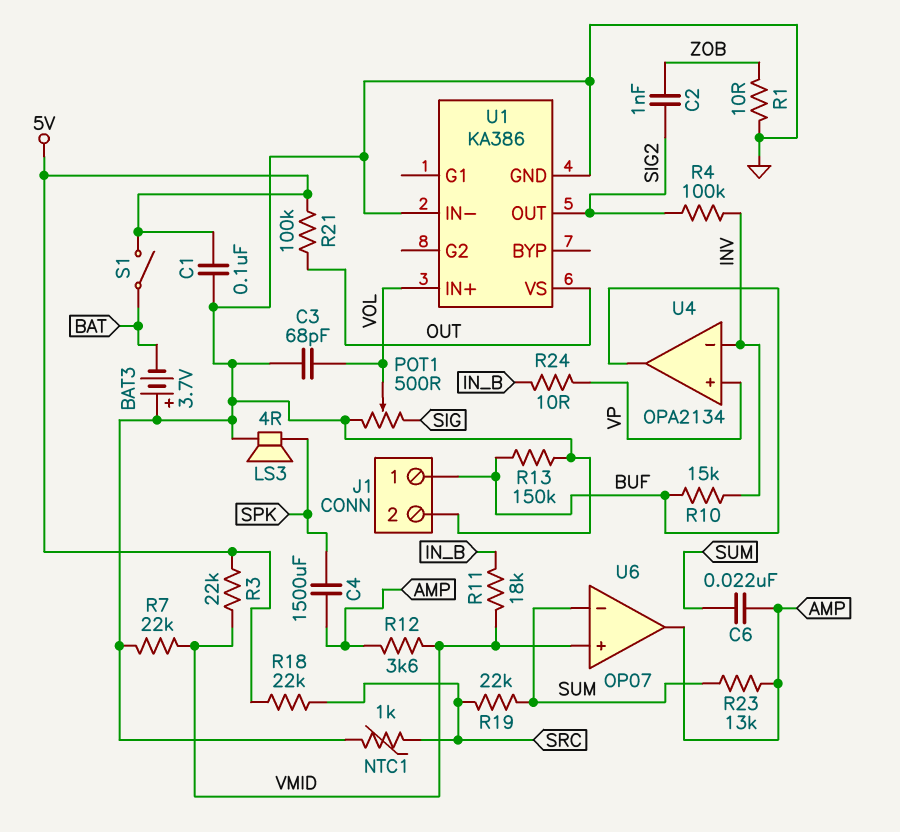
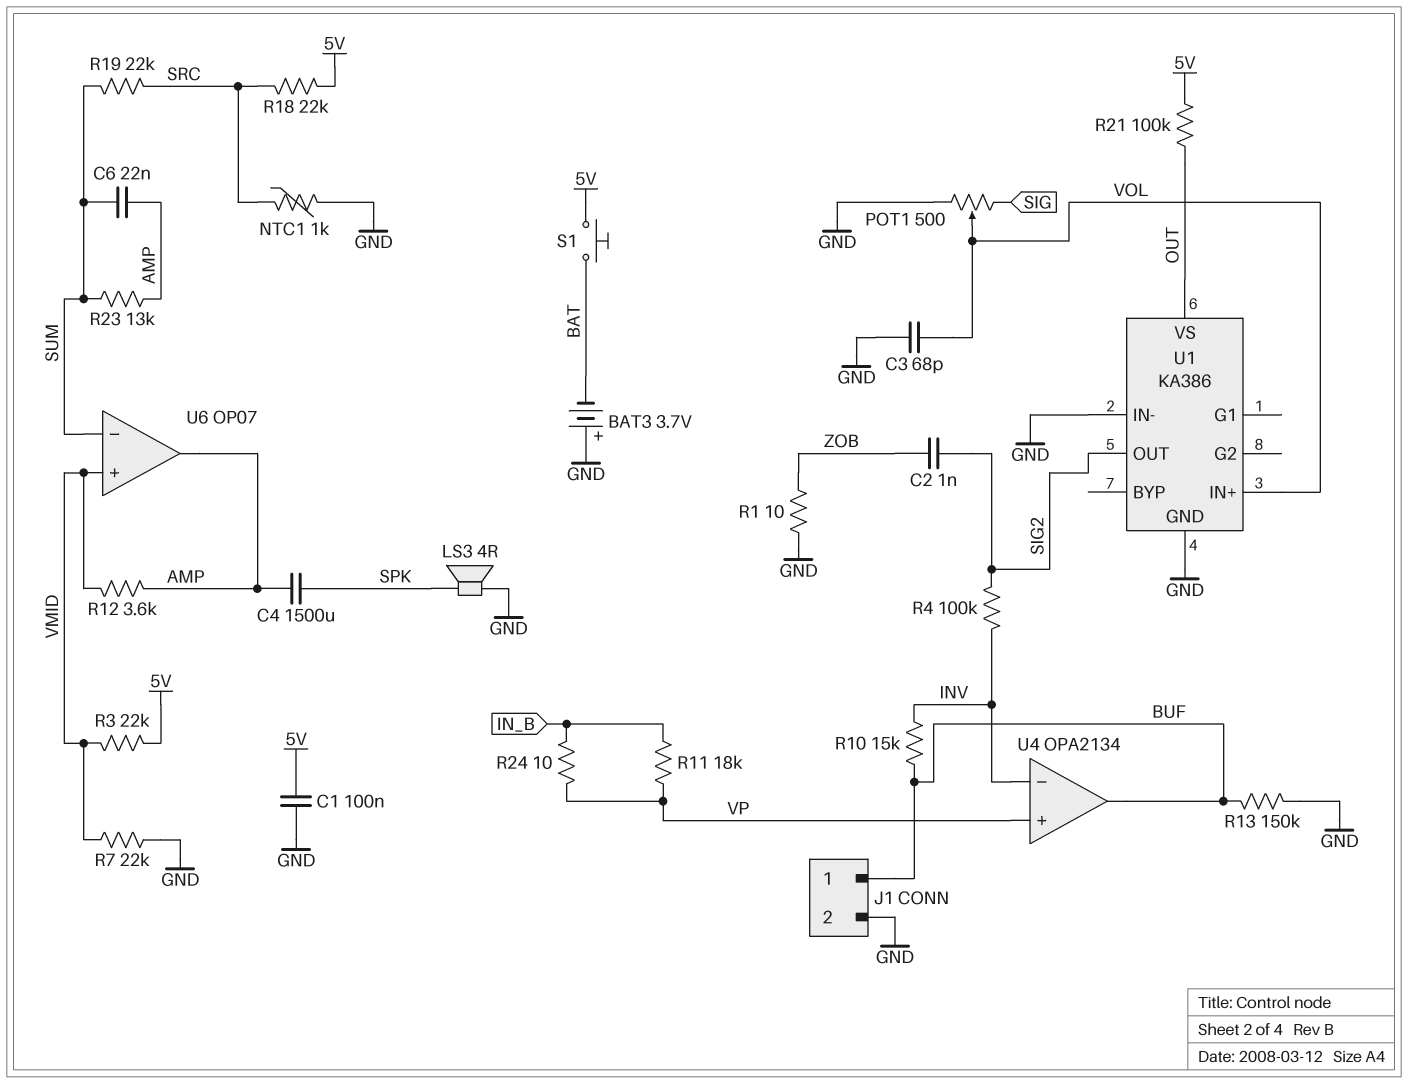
R11: 18k (IN_B, VMID) -> 18k (IN_B, VP)
S1: switch (5V, BAT) -> button (5V, BAT)

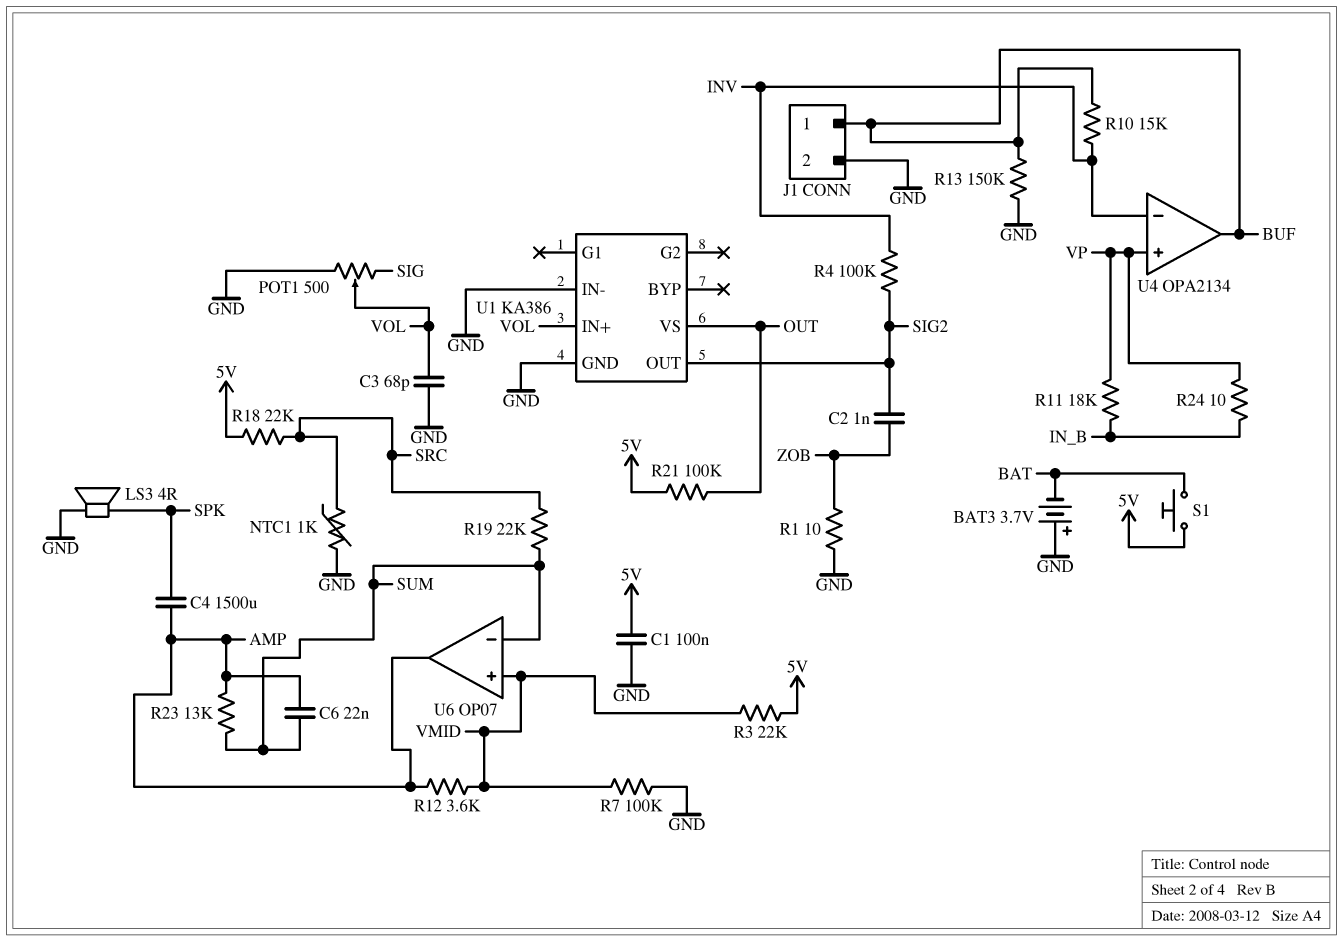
R7: 22k (GND, VMID) -> 100k (GND, VMID)

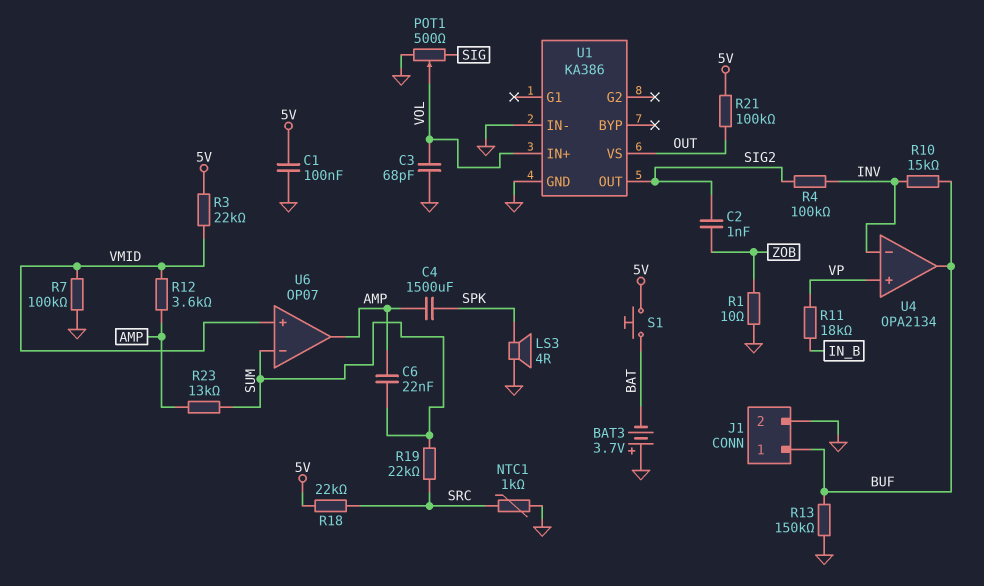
R24: 10 (IN_B, VP) -> none

